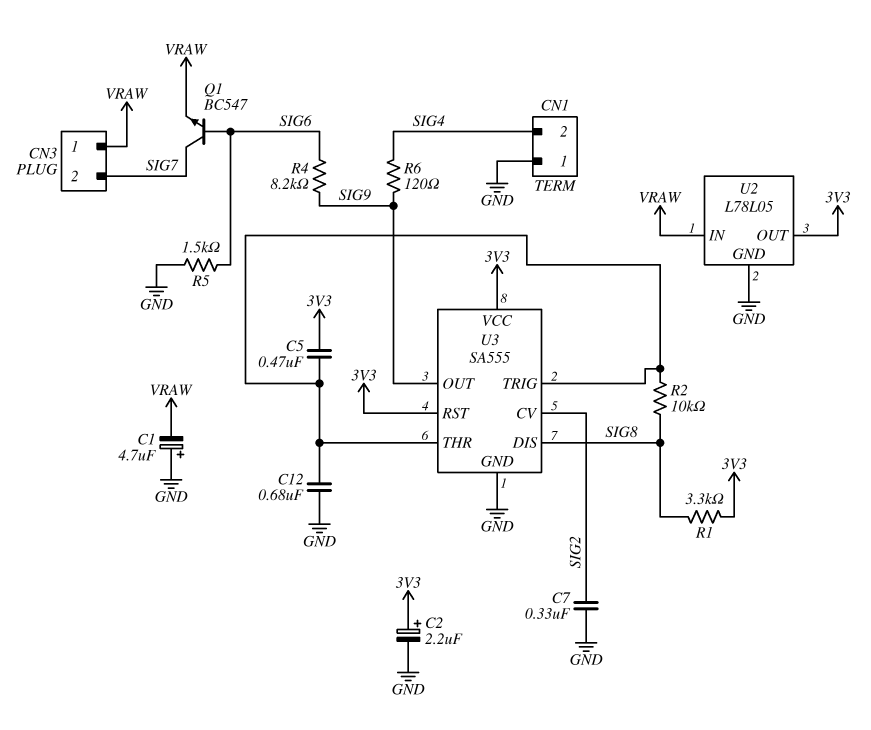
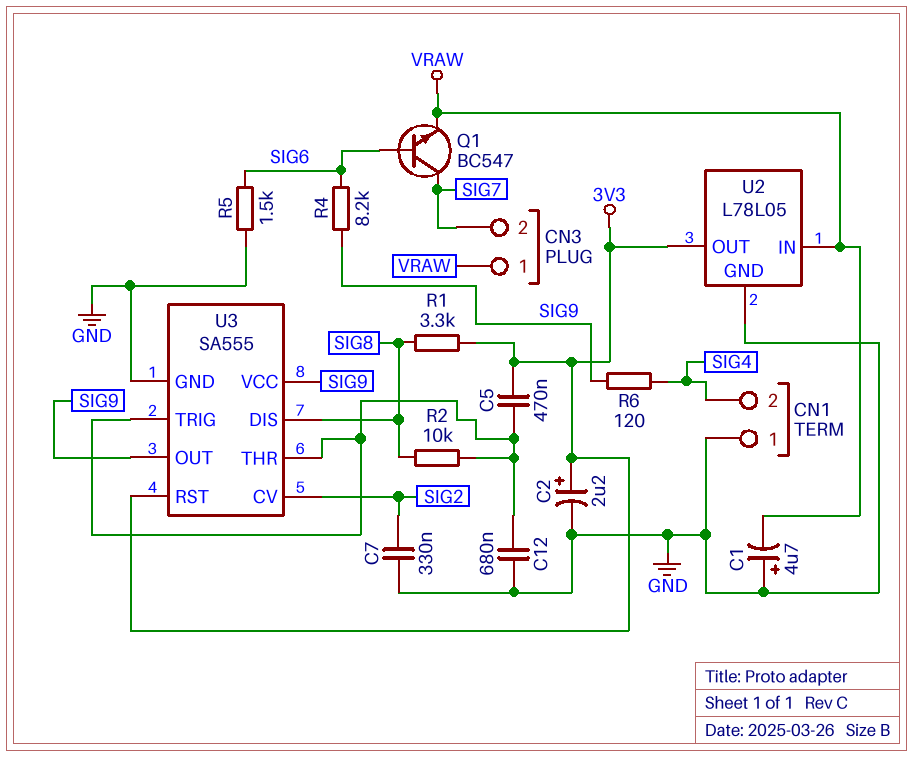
U3 pin VCC: 3V3 -> SIG9

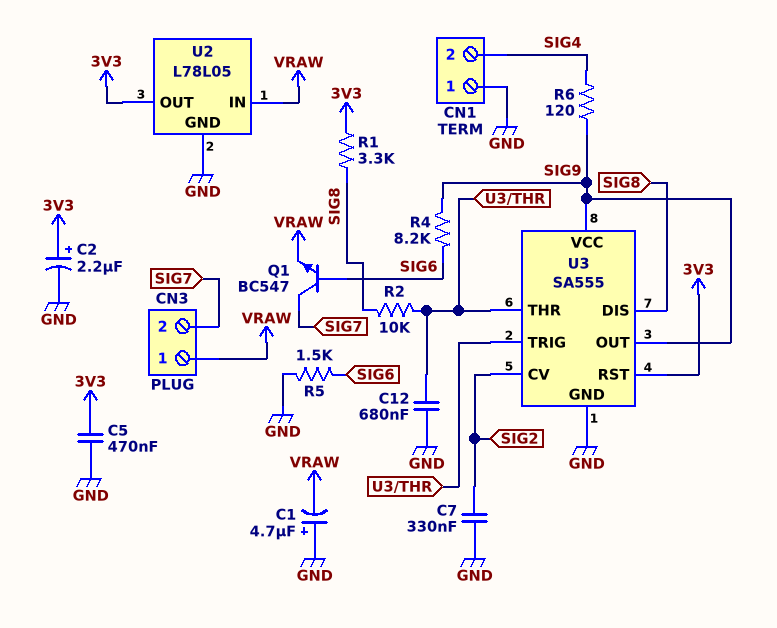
C5: 470nF (3V3, U3/THR) -> 470nF (3V3, GND)

